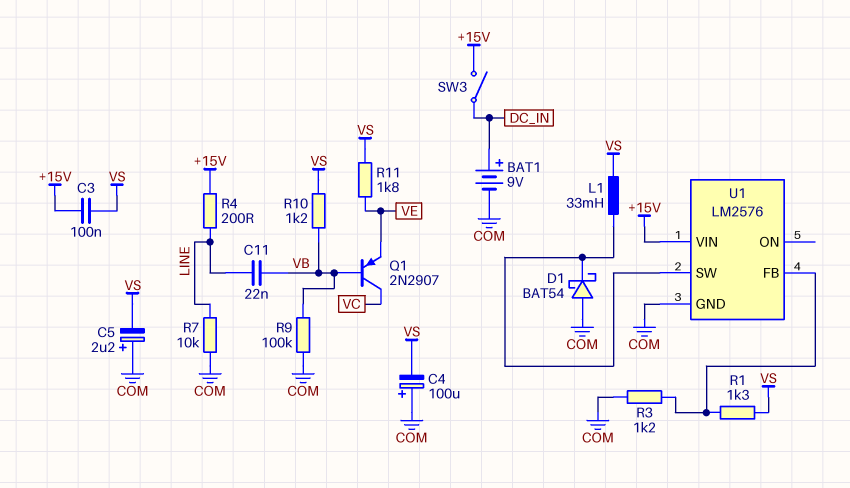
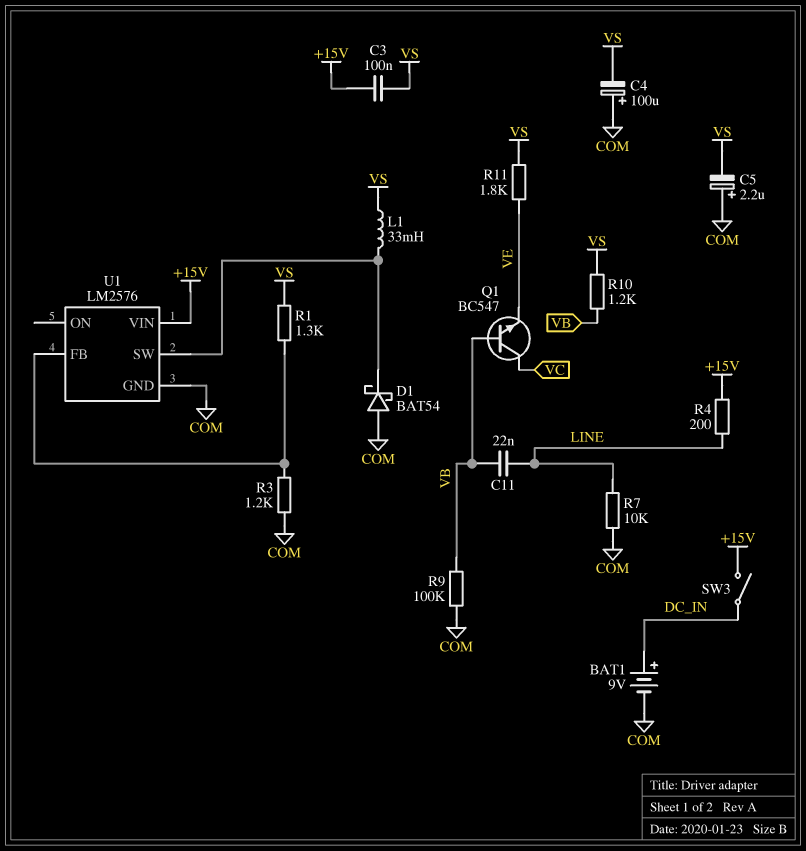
Q1: PNP 2N2907 (B VB, C VC, E VE) -> NPN BC547 (B VB, C VC, E VE)

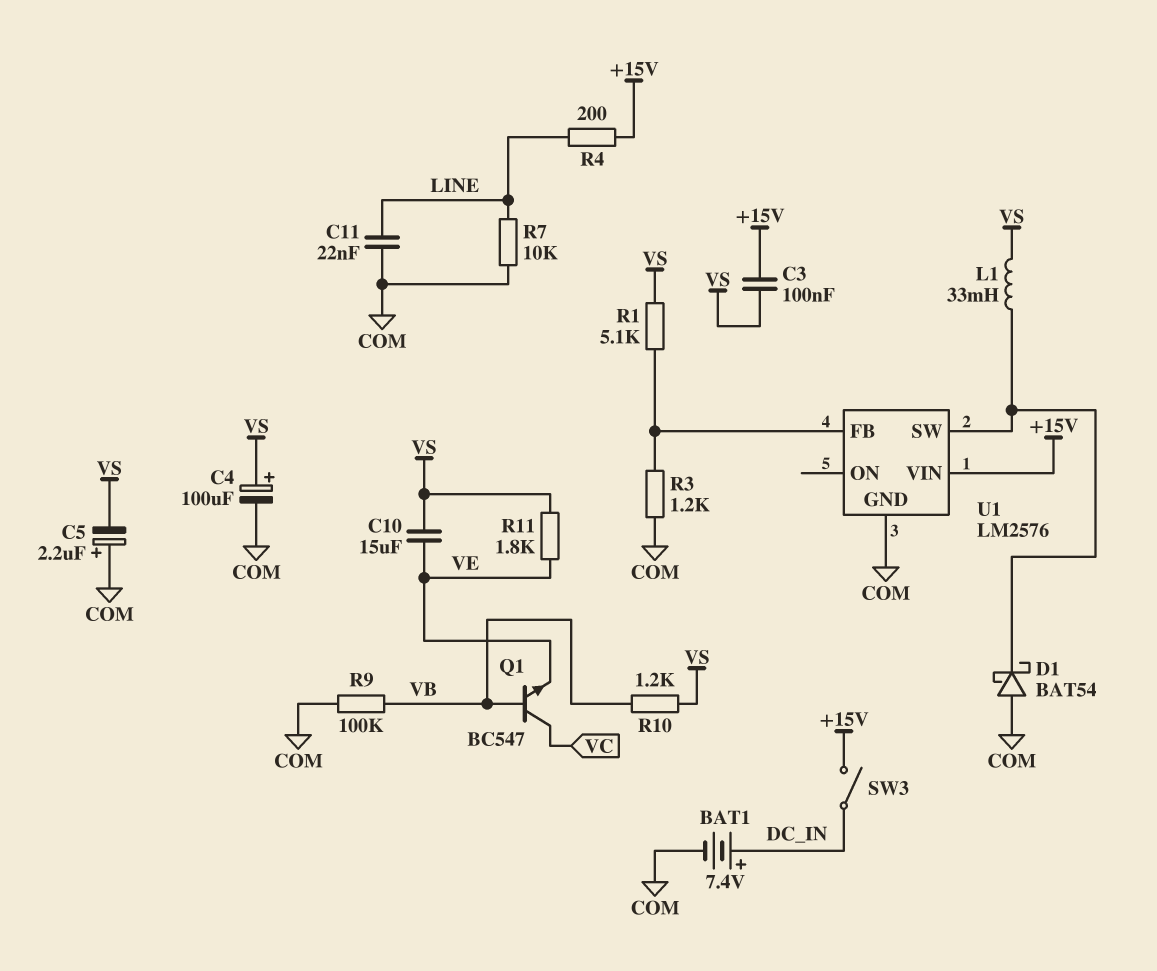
BAT1: 9V (plus DC_IN, minus COM) -> 7.4V (plus DC_IN, minus COM)
C4: 100uF (plus COM, minus VS) -> 100uF (plus VS, minus COM)
C10: none -> 15uF (VE, VS)
C11: 22nF (LINE, VB) -> 22nF (COM, LINE)
R1: 1.3k (U1/FB, VS) -> 5.1k (U1/FB, VS)

